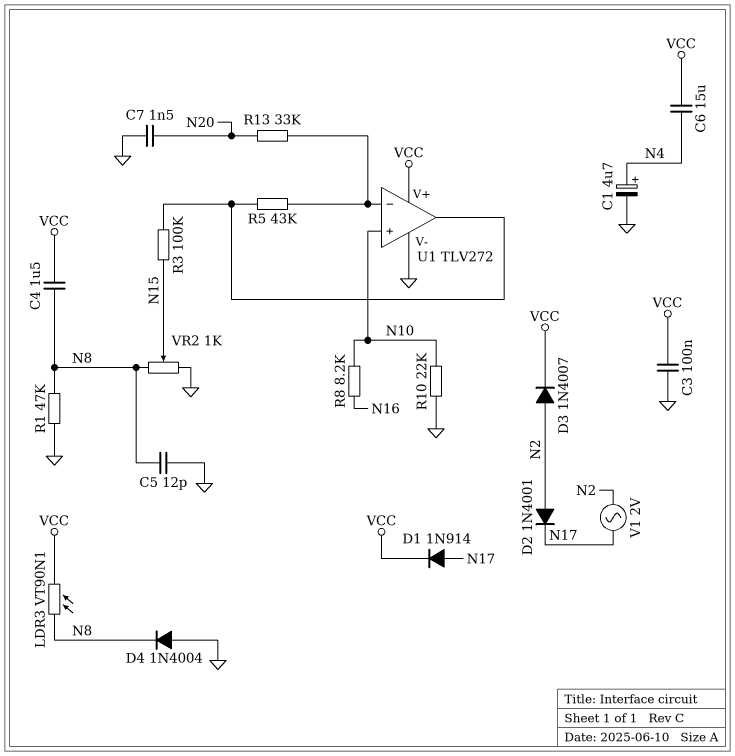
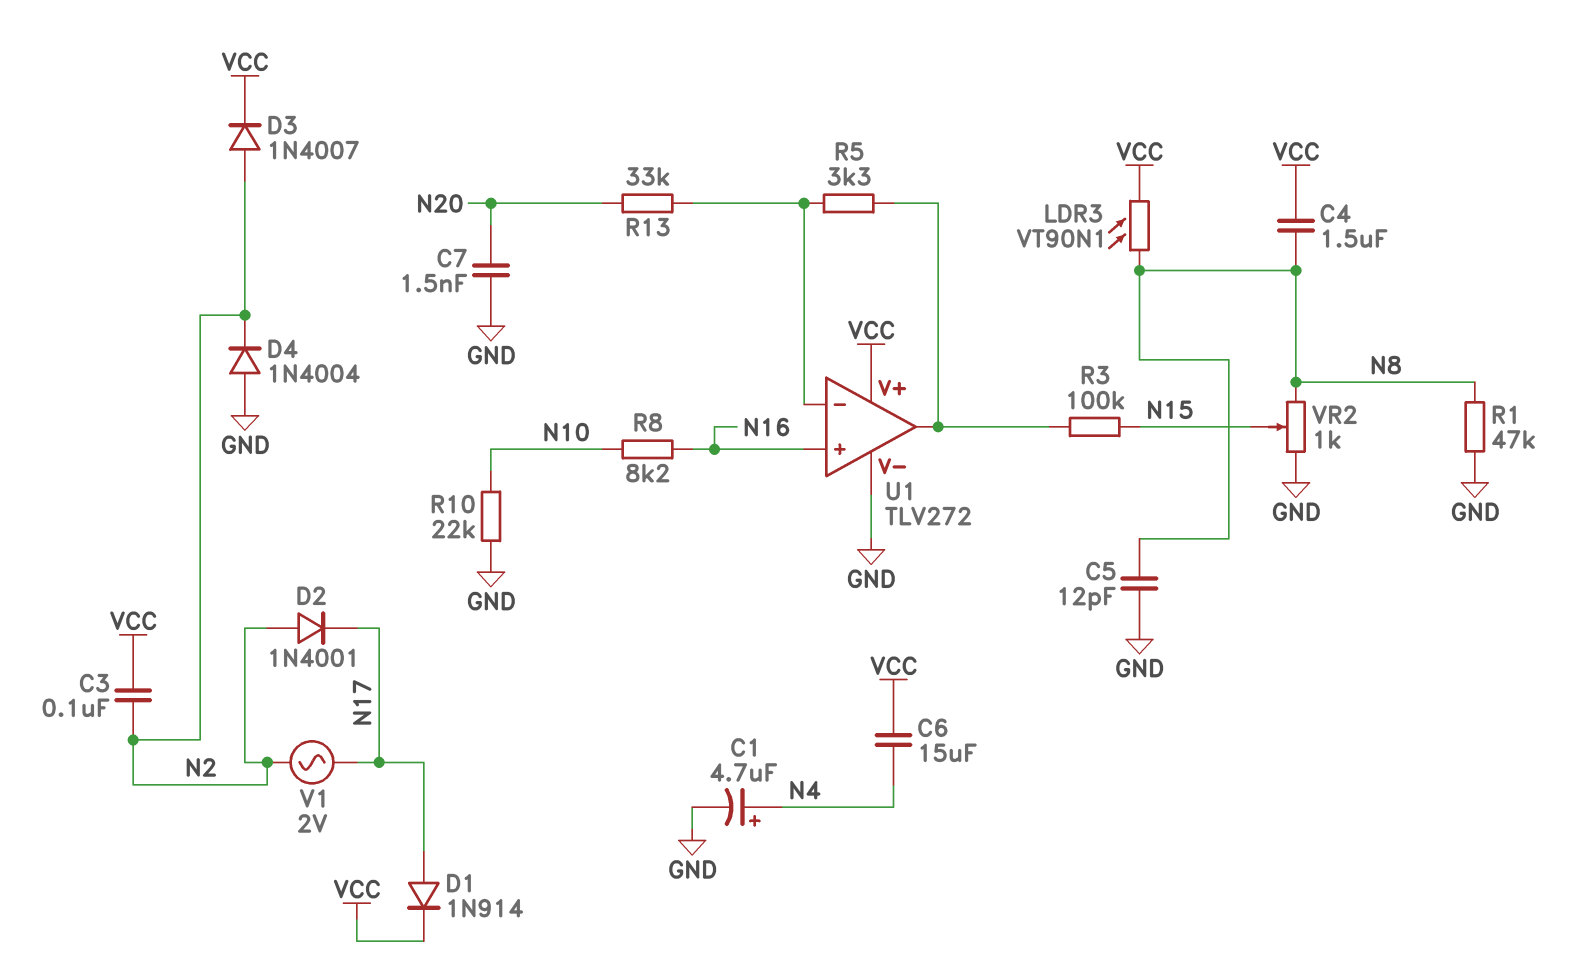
C3: 100nF (GND, VCC) -> 100nF (N2, VCC)
D4: diode 1N4004 (A GND, K N8) -> diode 1N4004 (A GND, K N2)
R5: 43k (U1/in-, U1/out) -> 3.3k (U1/in-, U1/out)
U1 pin in+: N10 -> N16

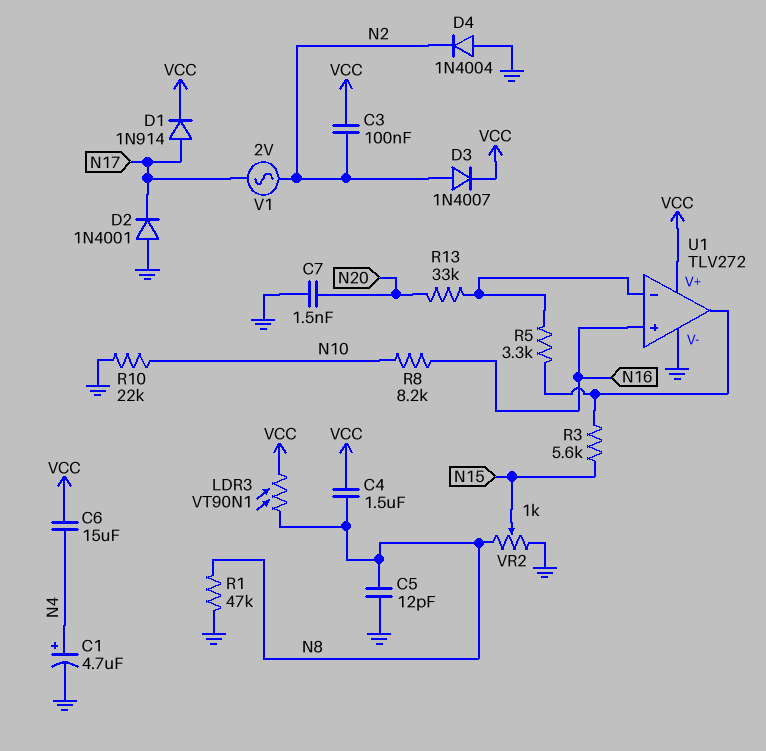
D2: diode 1N4001 (A N2, K N17) -> diode 1N4001 (A GND, K N17)
R3: 100k (N15, U1/out) -> 5.6k (N15, U1/out)

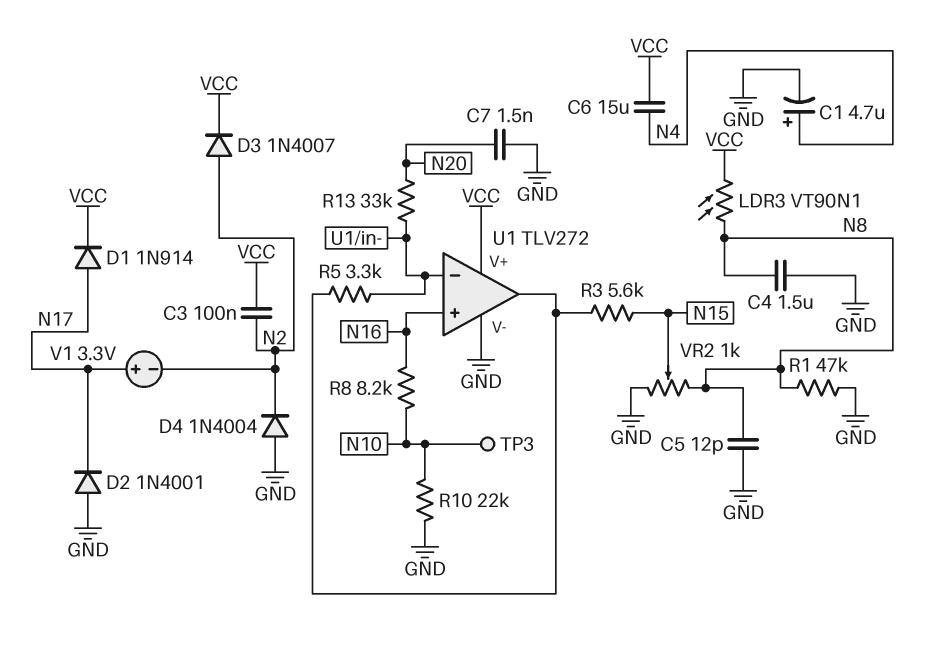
C4: 1.5uF (N8, VCC) -> 1.5uF (GND, N8)
TP3: none -> test point (N10)
V1: AC 2V (N2, N17) -> 3.3V (plus N17, minus N2)

